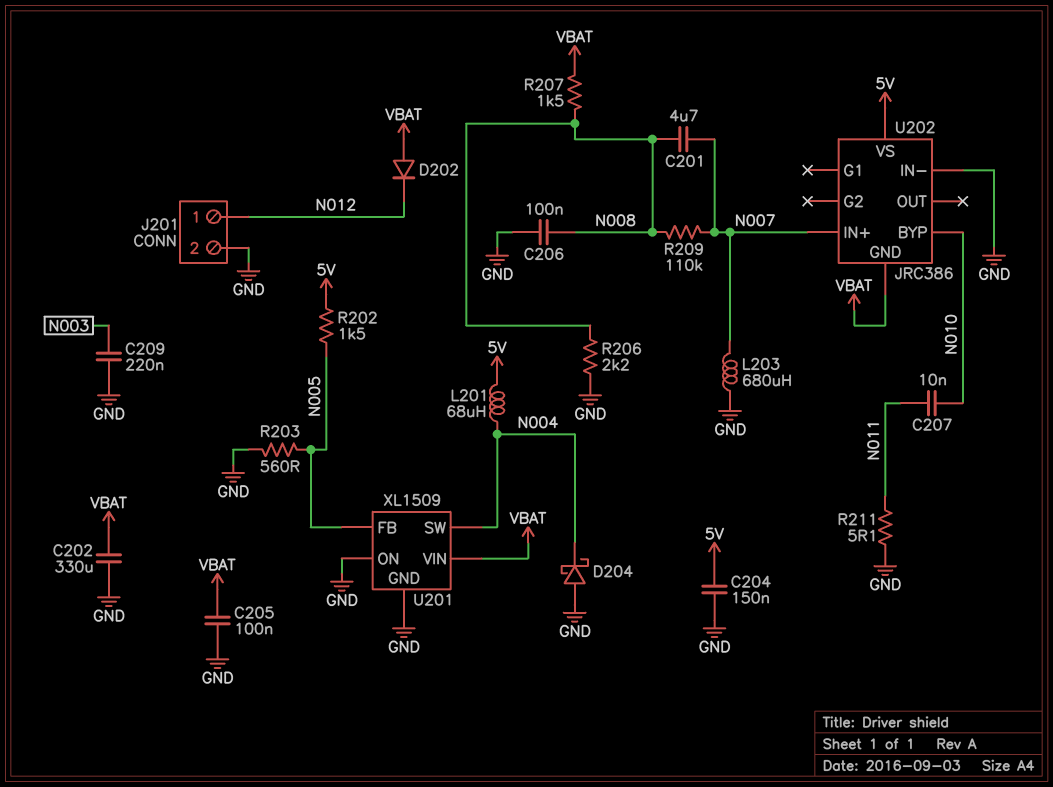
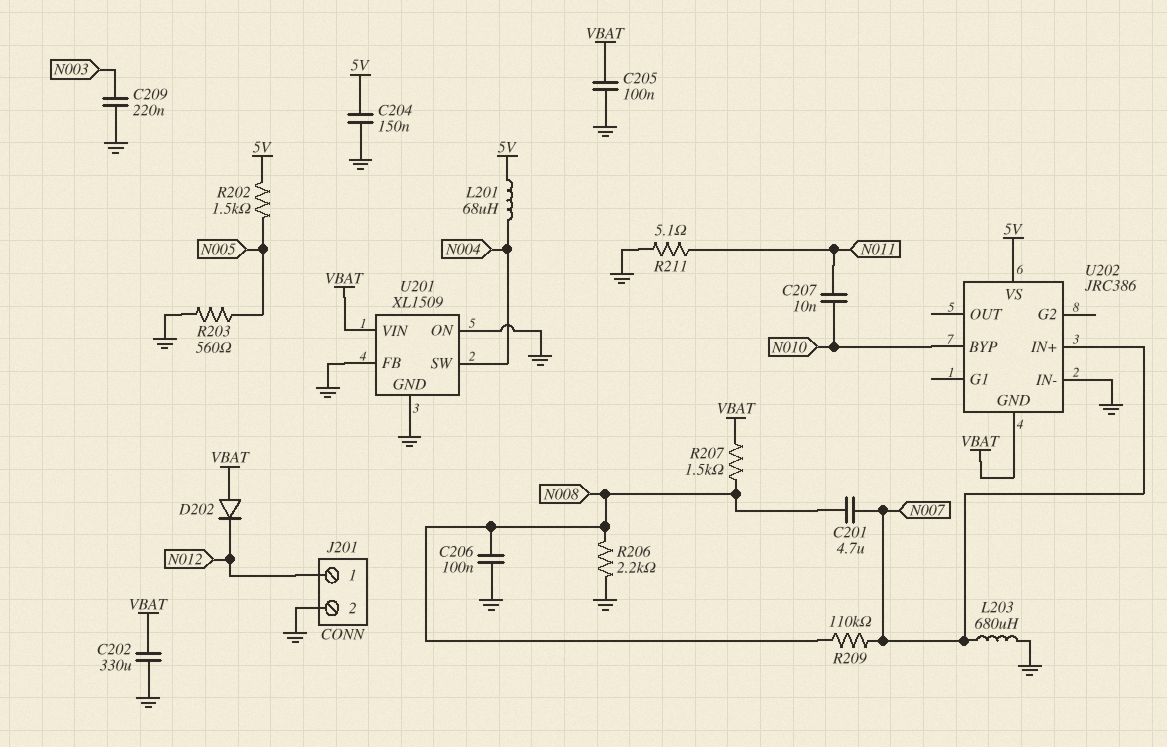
D204: schottky (A GND, K N004) -> none
U201 pin FB: N005 -> GND

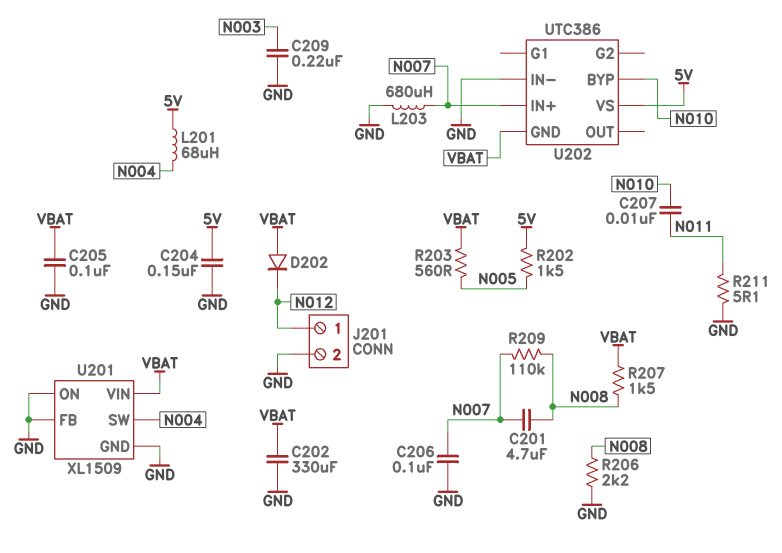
C206: 100nF (GND, N008) -> 100nF (GND, N007)
R203: 560 (GND, N005) -> 560 (N005, VBAT)
U202: JRC386 -> UTC386

